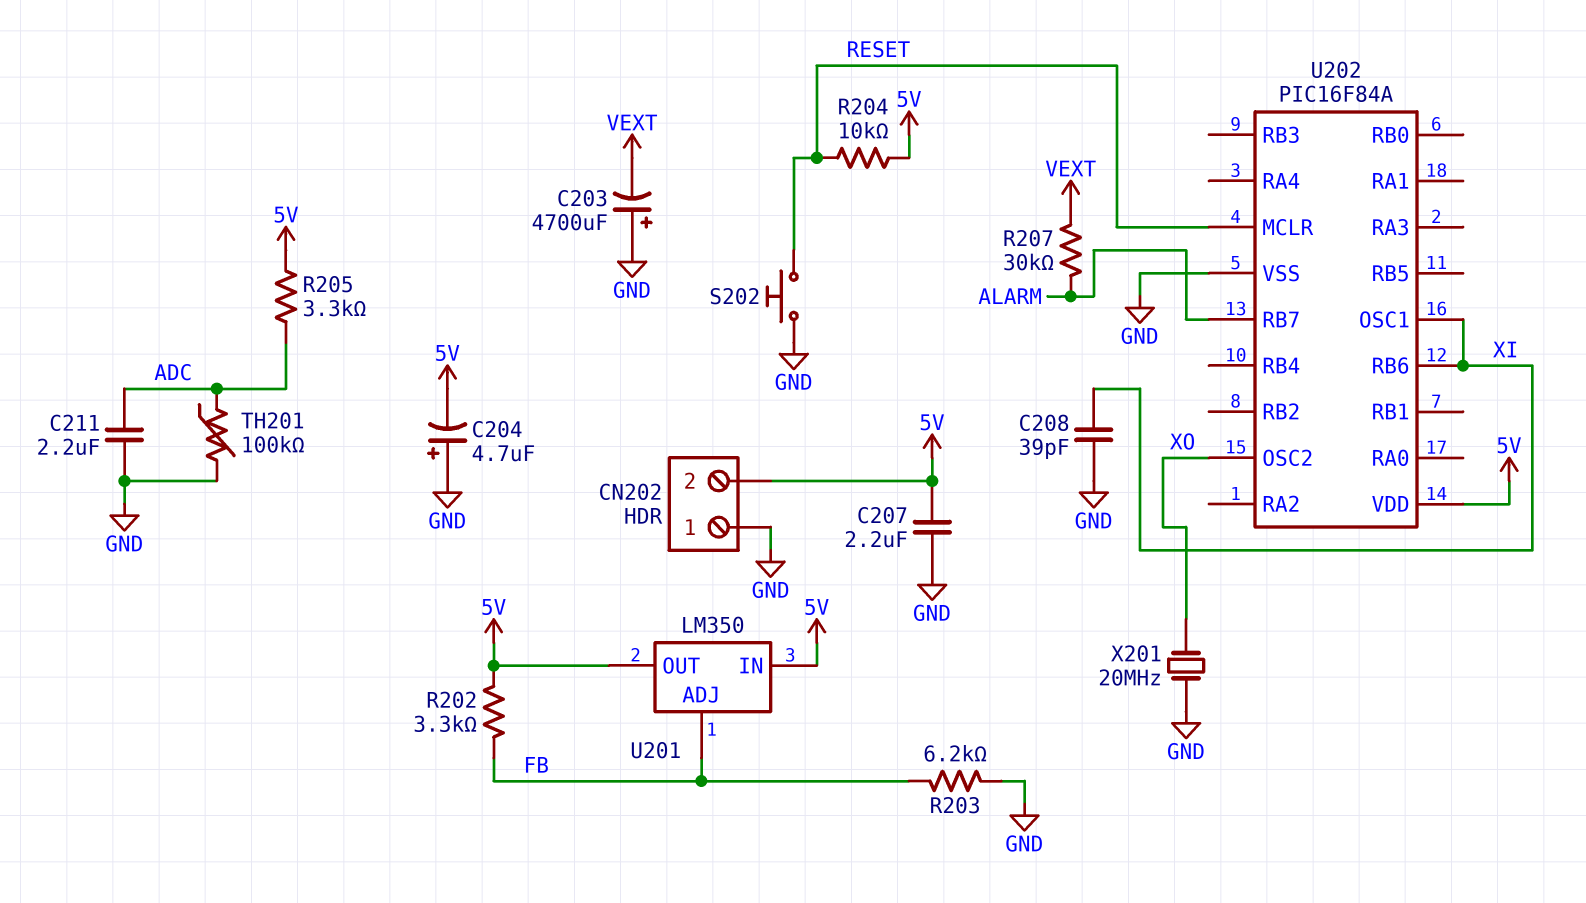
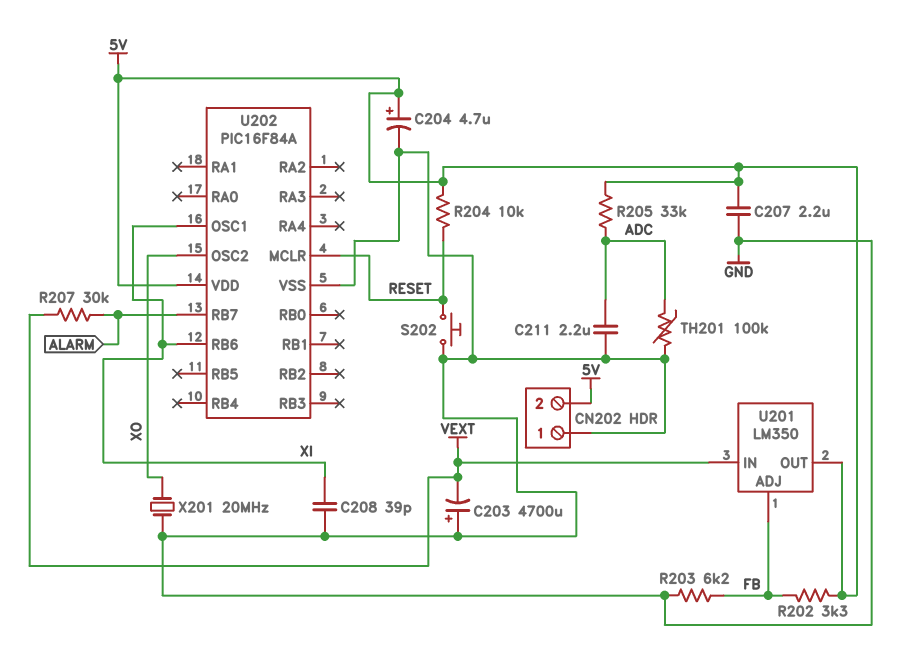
C204: 4.7uF (plus GND, minus 5V) -> 4.7uF (plus 5V, minus GND)
R205: 3.3k (5V, ADC) -> 33k (5V, ADC)
U201 pin IN: 5V -> VEXT

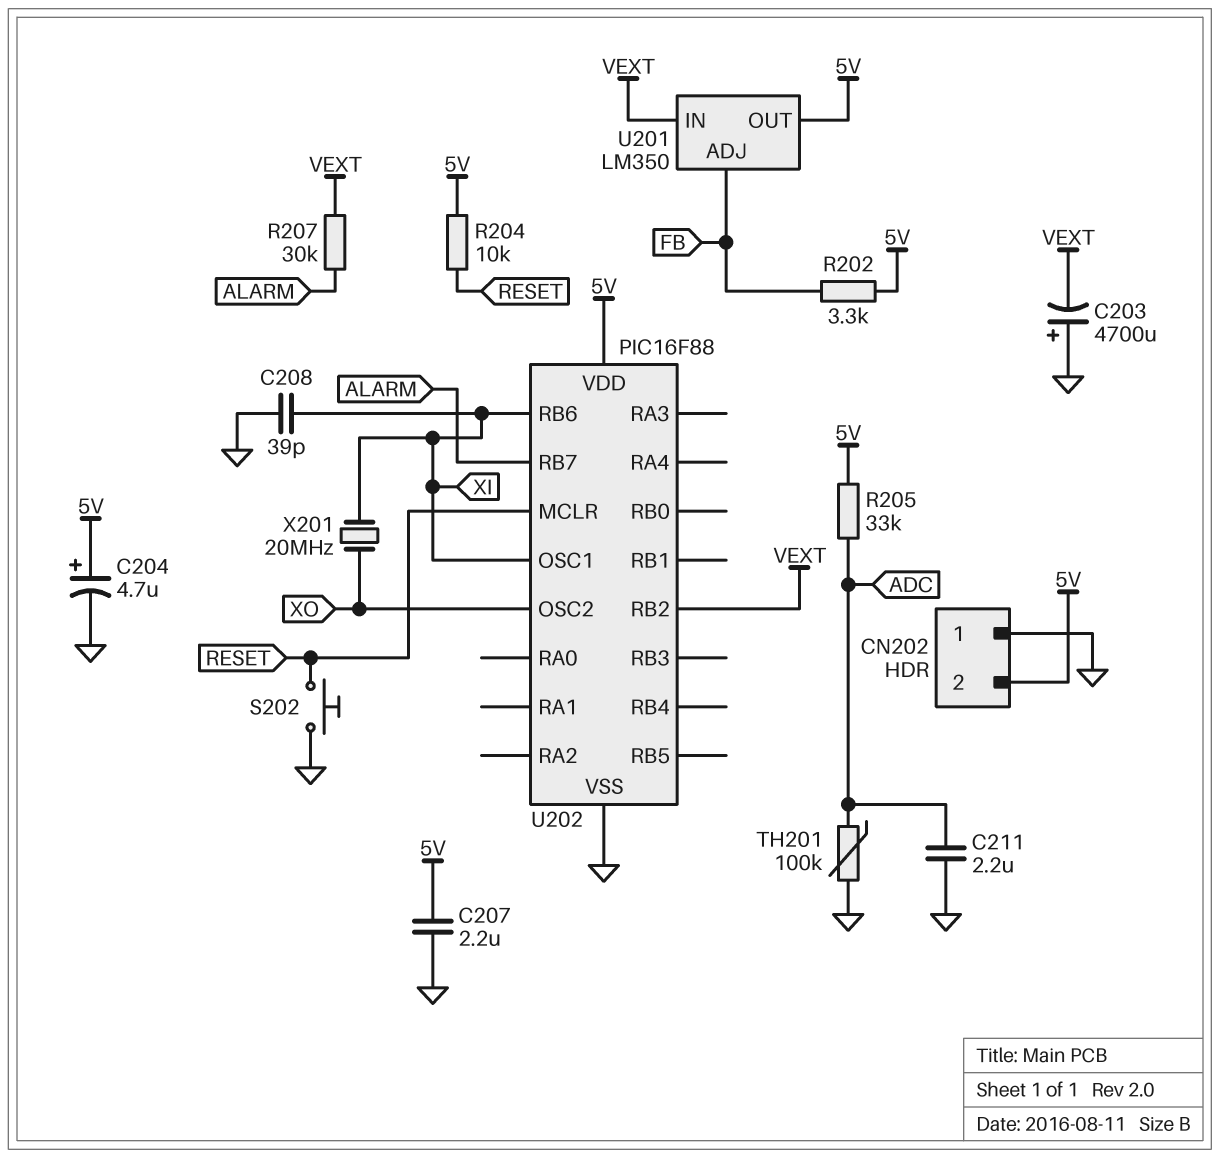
R203: 6.2k (FB, GND) -> none
U202: PIC16F84A -> PIC16F88
U202 pin RB2: none -> VEXT
X201: 20MHz (GND, XO) -> 20MHz (XI, XO)

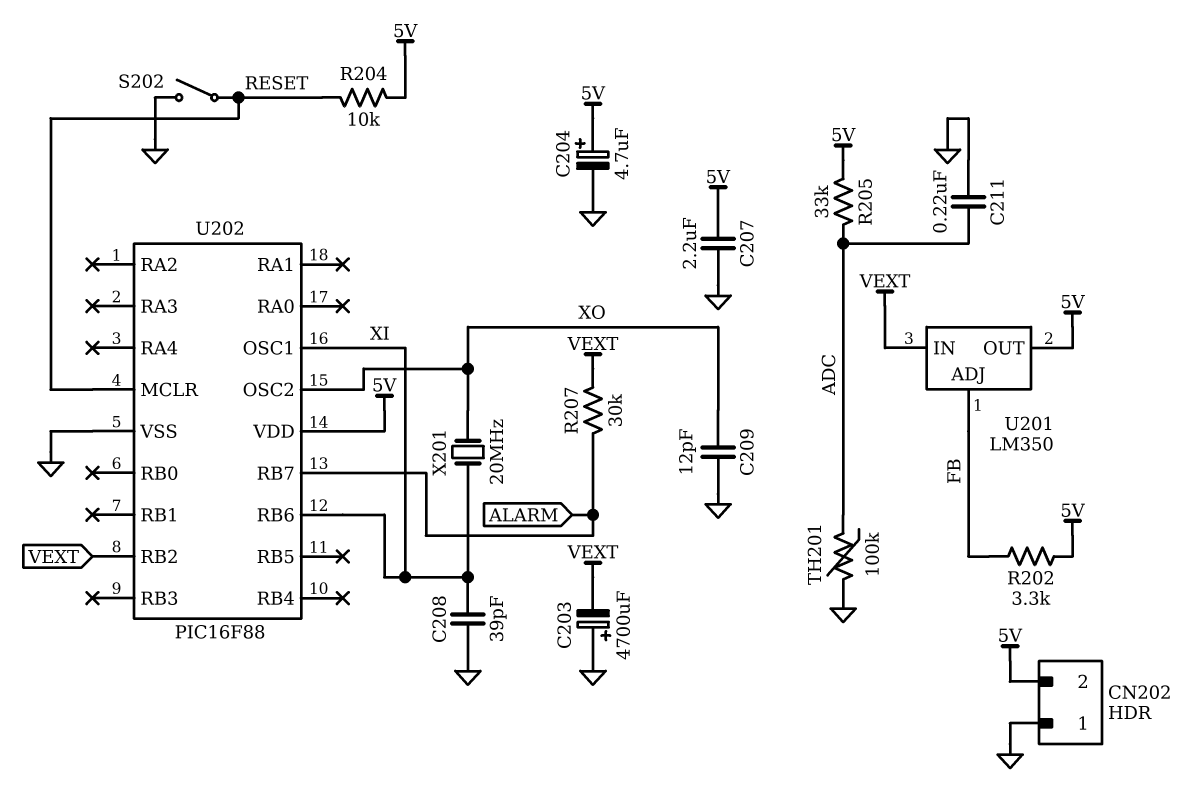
C209: none -> 12pF (GND, XO)
C211: 2.2uF (ADC, GND) -> 220nF (ADC, GND)
S202: button (GND, RESET) -> switch (GND, RESET)

